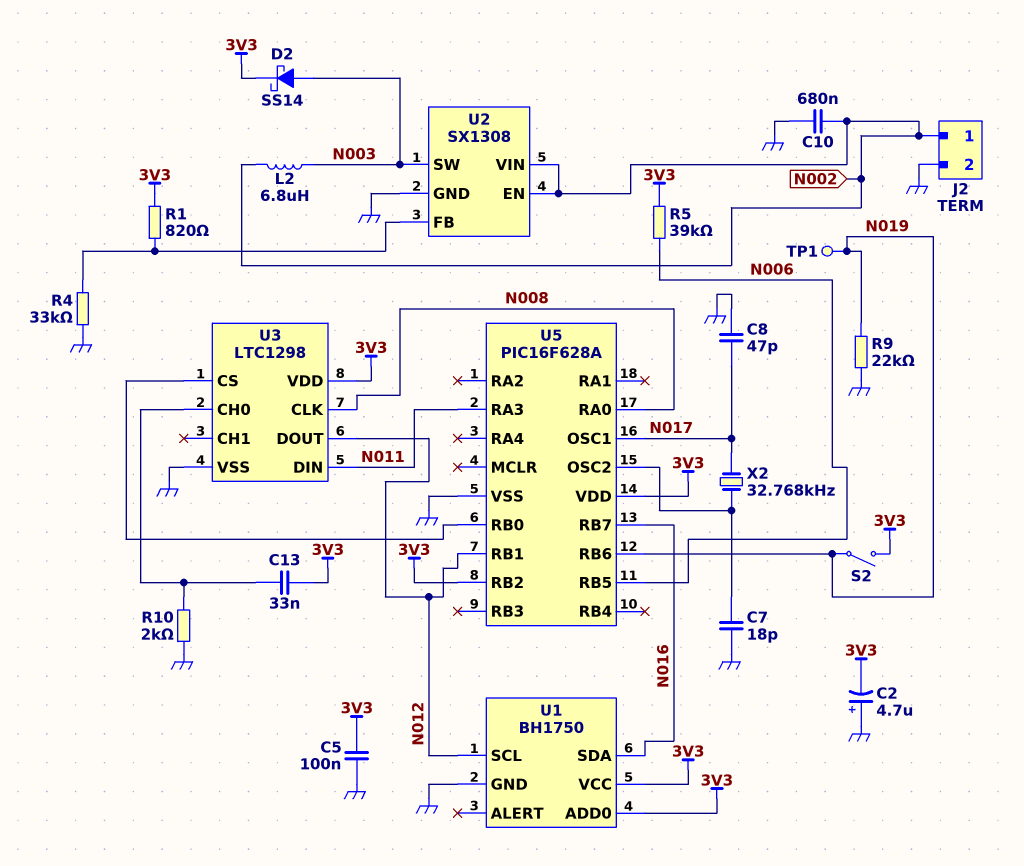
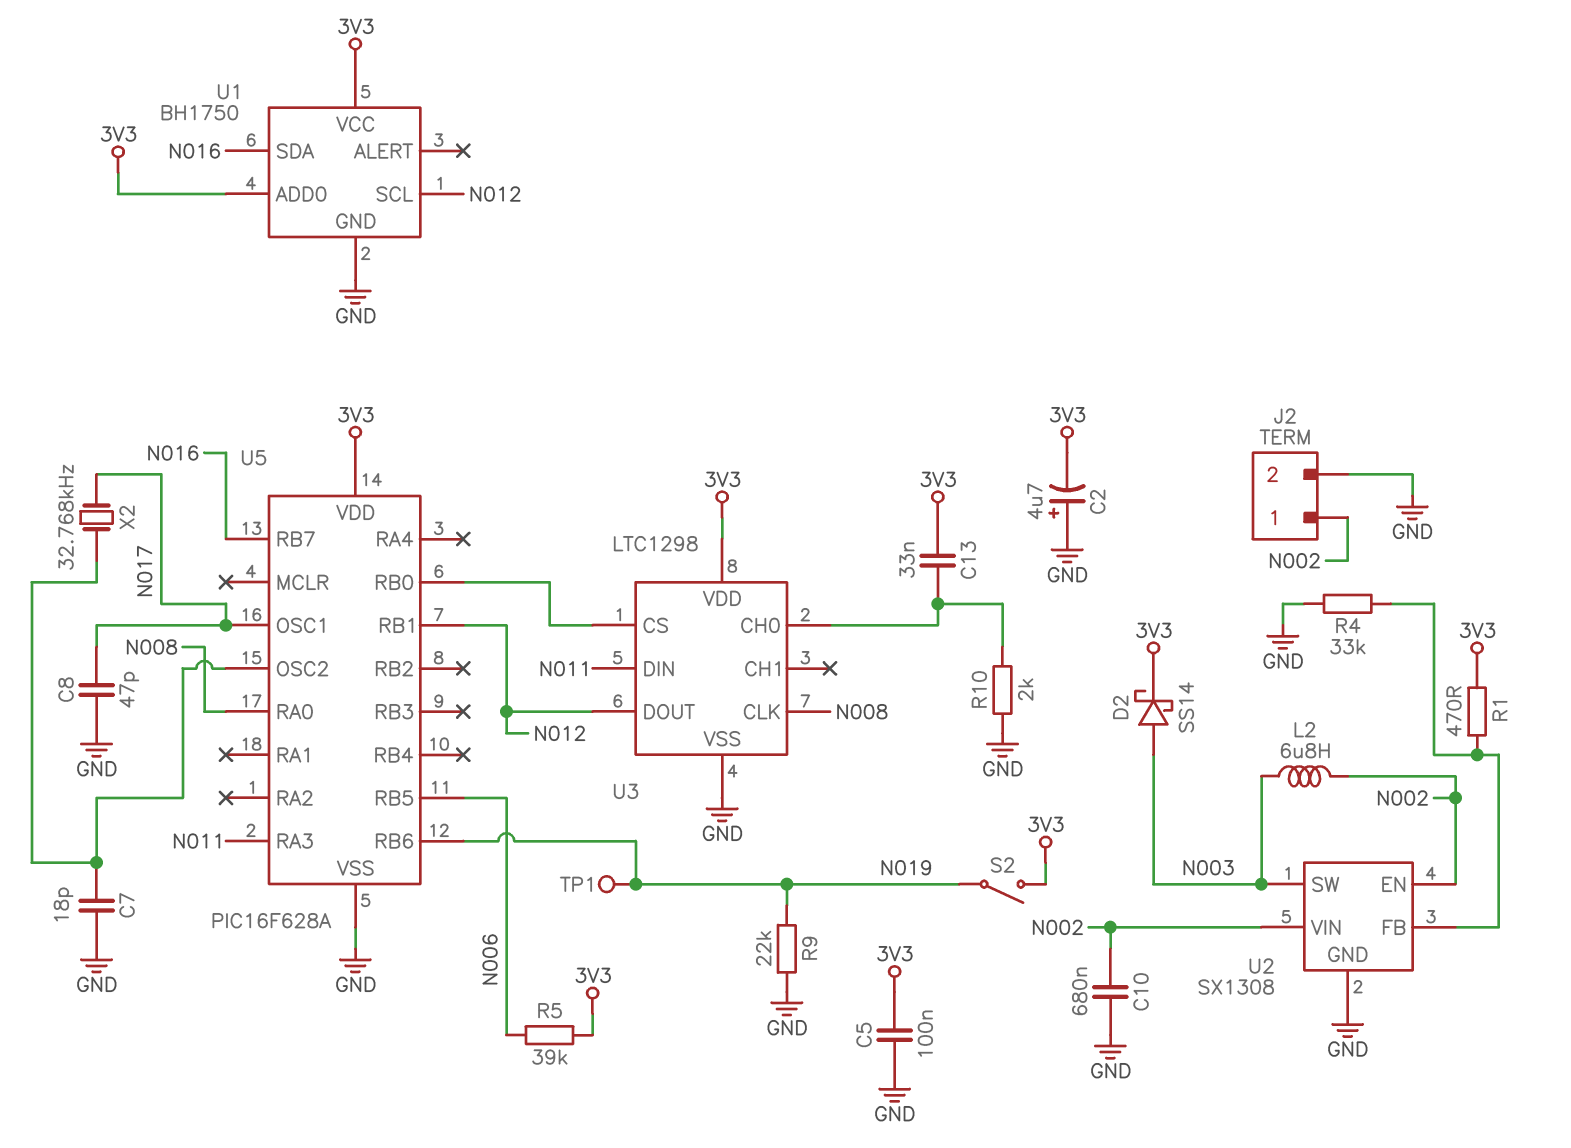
R1: 820 (3V3, U2/FB) -> 470 (3V3, U2/FB)
U5 pin RB2: 3V3 -> none

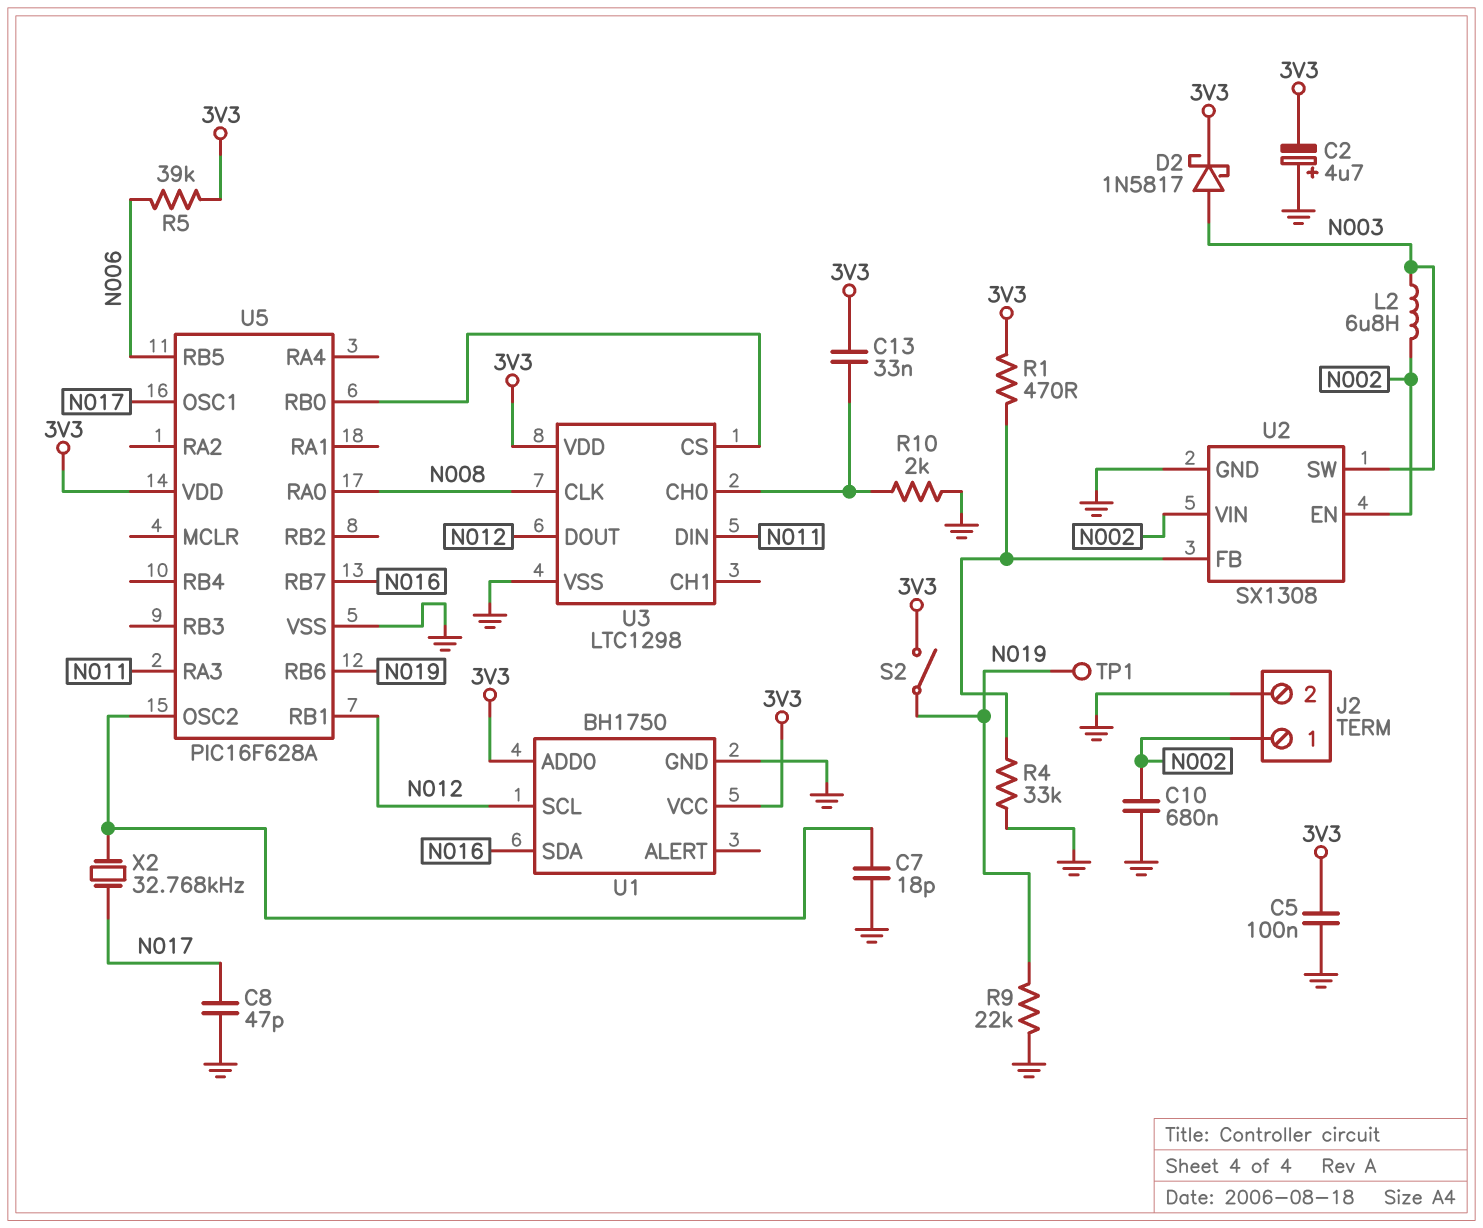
D2: schottky SS14 (A N003, K 3V3) -> schottky 1N5817 (A N003, K 3V3)

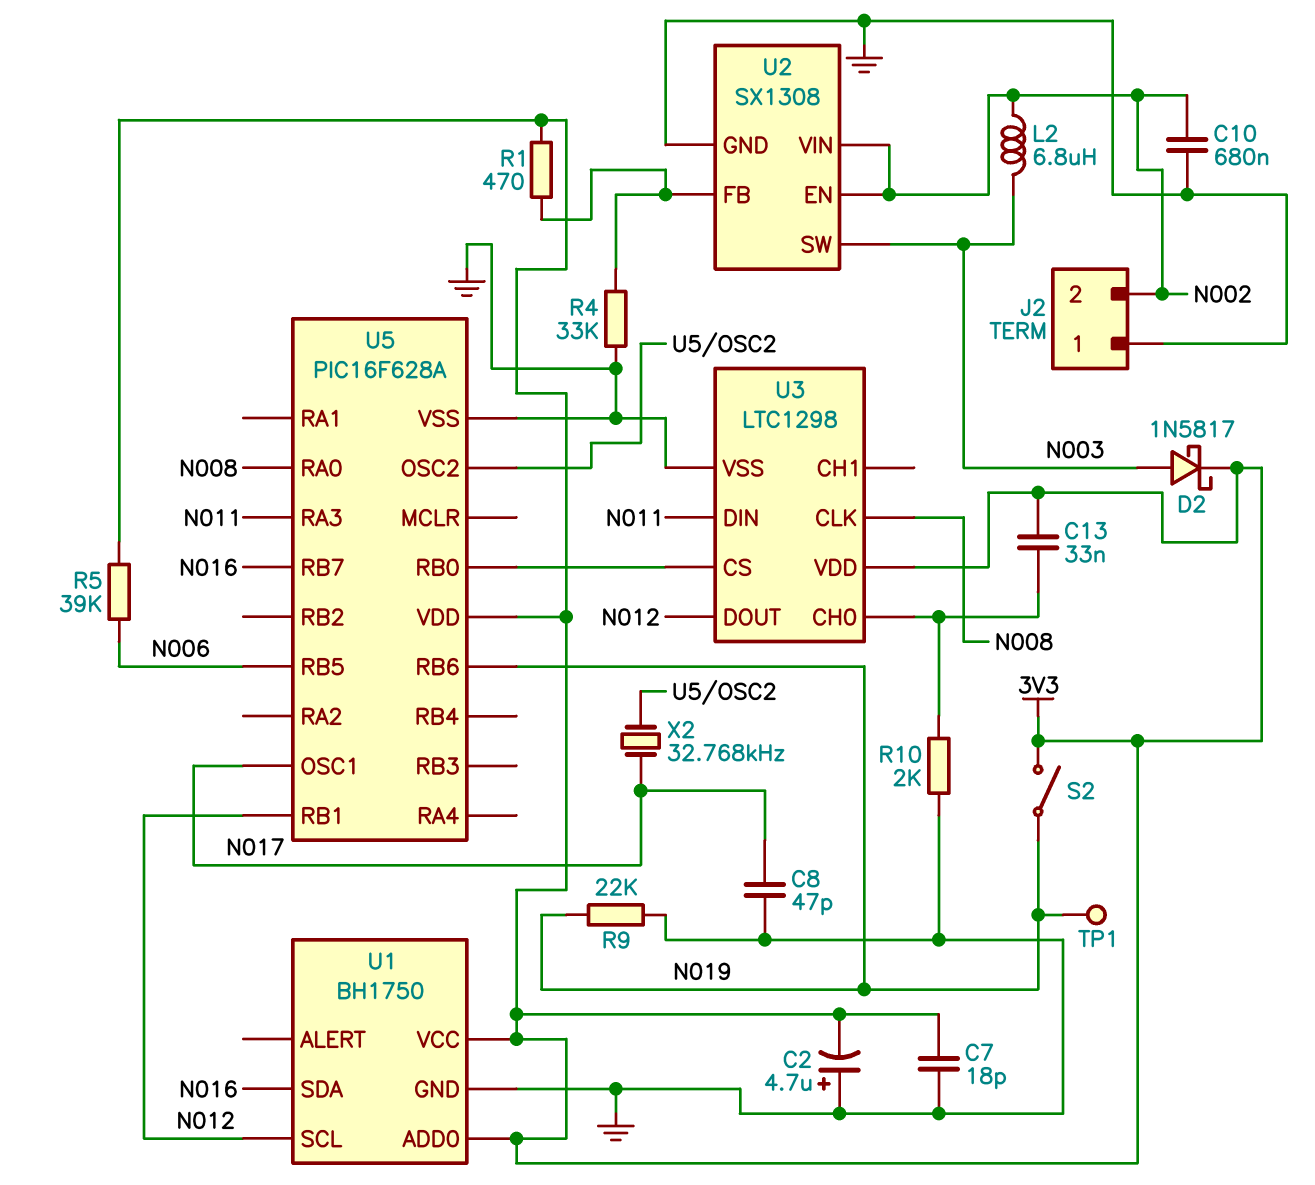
C5: 100nF (3V3, GND) -> none
C7: 18pF (GND, U5/OSC2) -> 18pF (3V3, GND)
J2 pin 1: N002 -> GND
J2 pin 2: GND -> N002

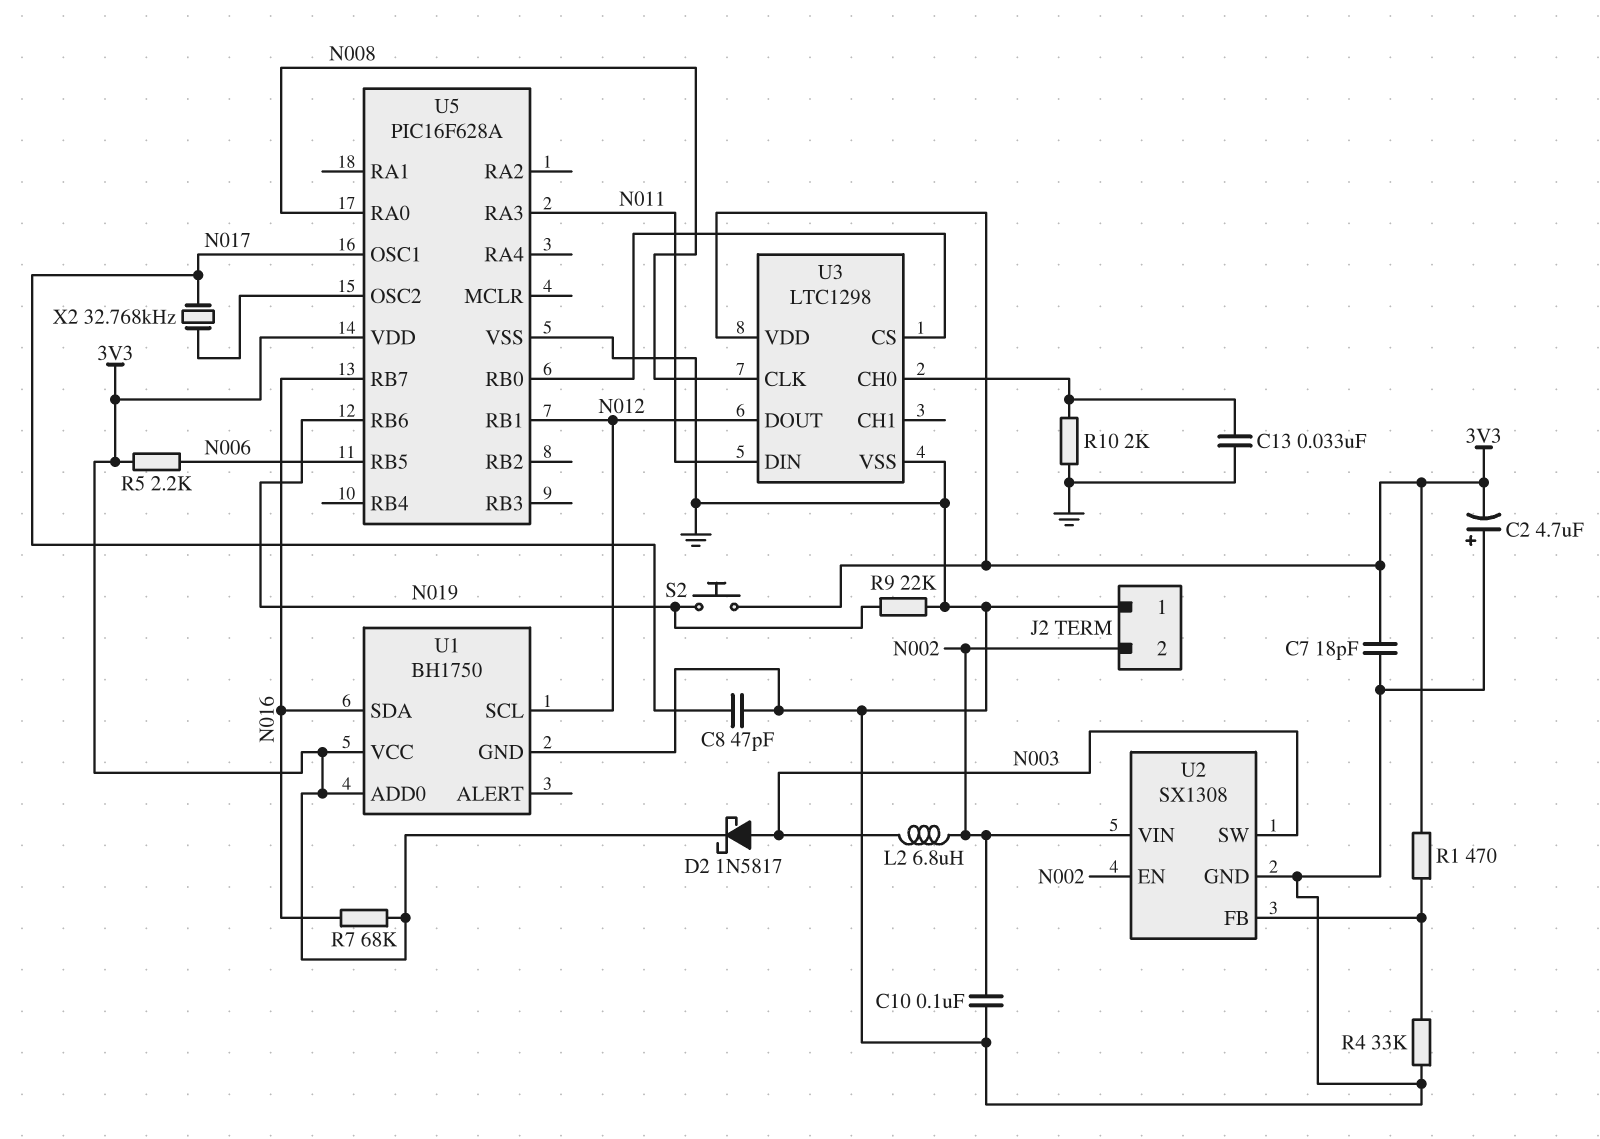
C10: 680nF (GND, N002) -> 100nF (GND, N002)
C13: 33nF (3V3, U3/CH0) -> 33nF (GND, U3/CH0)
R5: 39k (3V3, N006) -> 2.2k (3V3, N006)
R7: none -> 68k (3V3, N016)
S2: switch (3V3, N019) -> button (3V3, N019)
TP1: test point (N019) -> none

